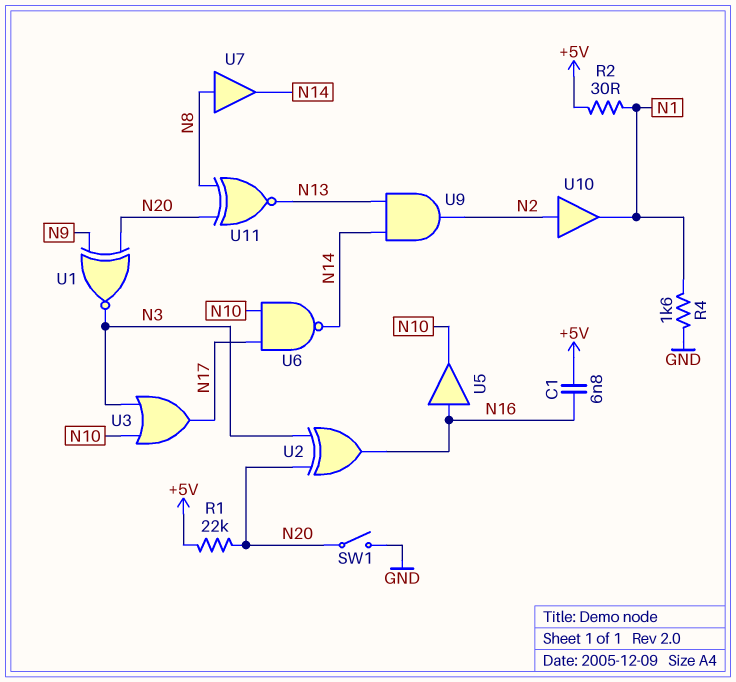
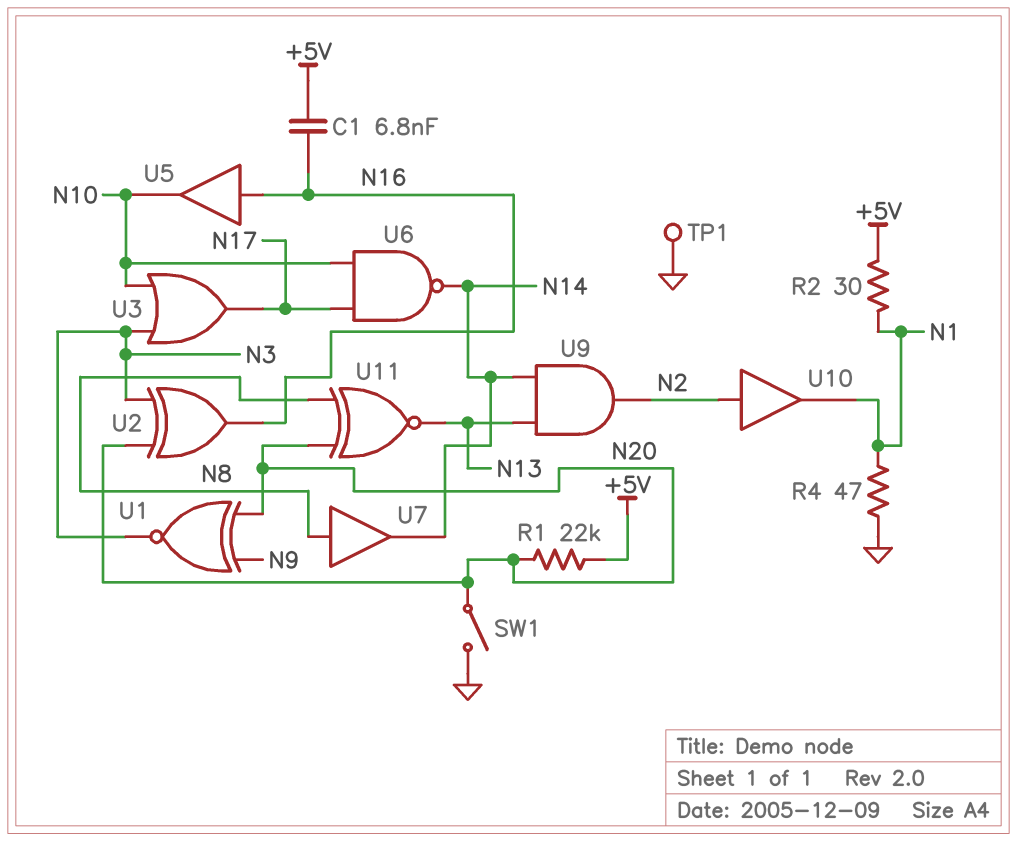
R4: 1.6k (GND, N1) -> 47 (GND, N1)
TP1: none -> test point (GND)

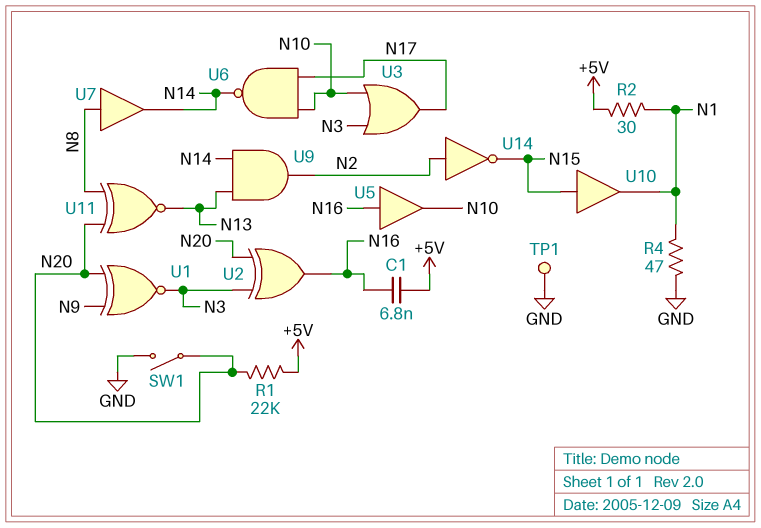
U10: buffer (in N2, out N1) -> buffer (in N15, out N1)
U14: none -> NOT (in N2, out N15)

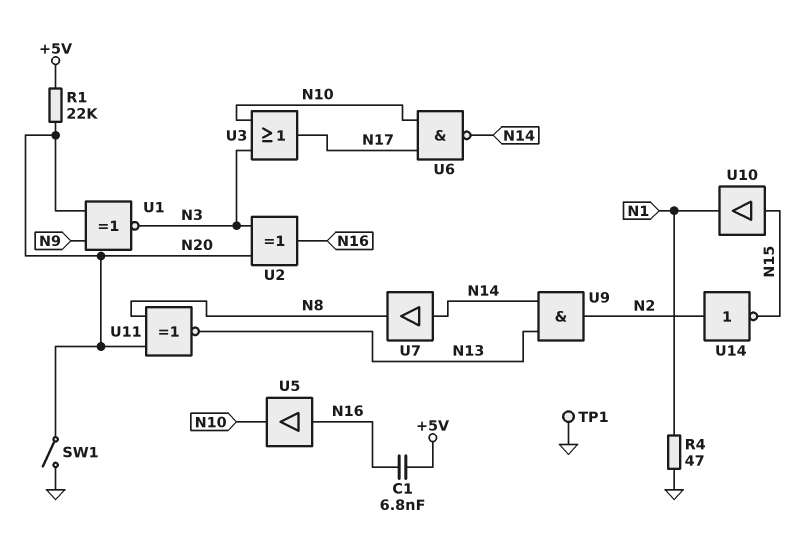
R2: 30 (+5V, N1) -> none
U7: buffer (in N8, out N14) -> buffer (in N14, out N8)

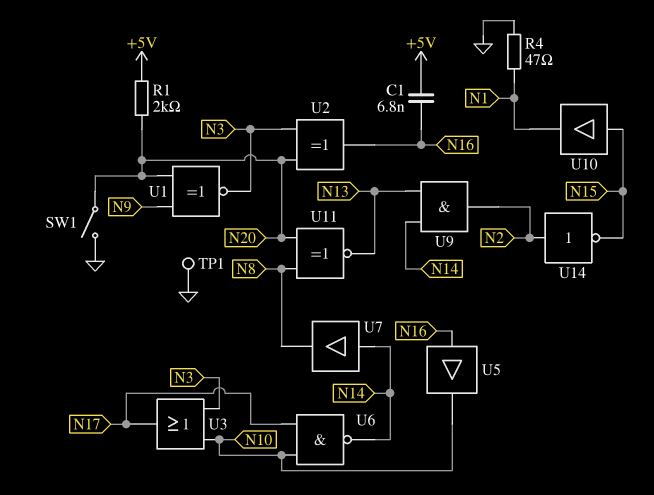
R1: 22k (+5V, N20) -> 2k (+5V, N20)

